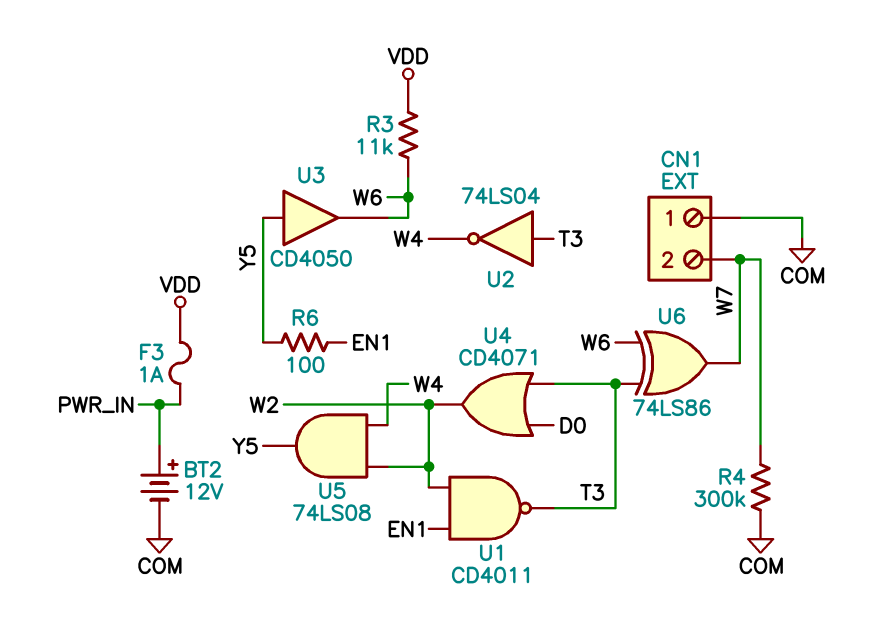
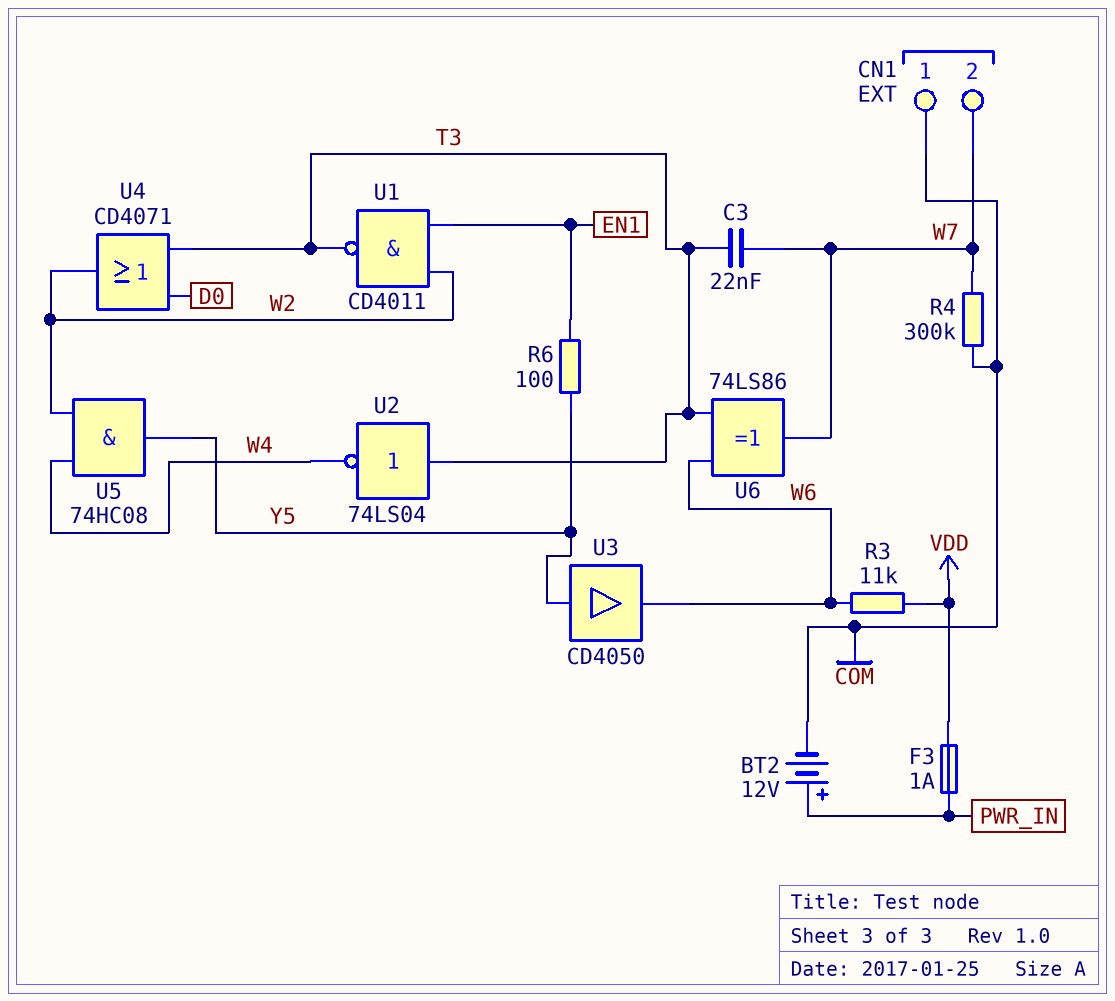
C3: none -> 22nF (T3, W7)
U5: AND 74LS08 (in W2, in W4, out Y5) -> AND 74HC08 (in W2, in W4, out Y5)

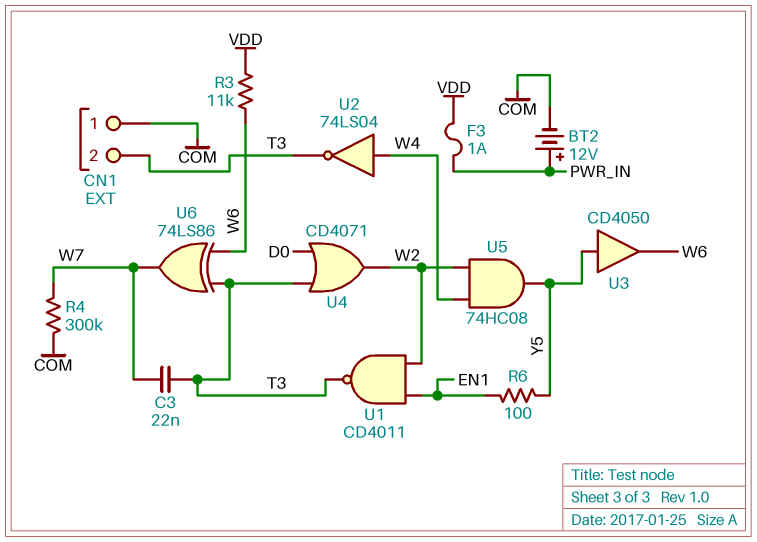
CN1 pin 2: W7 -> T3
U2: NOT 74LS04 (in T3, out W4) -> NOT 74LS04 (in W4, out T3)

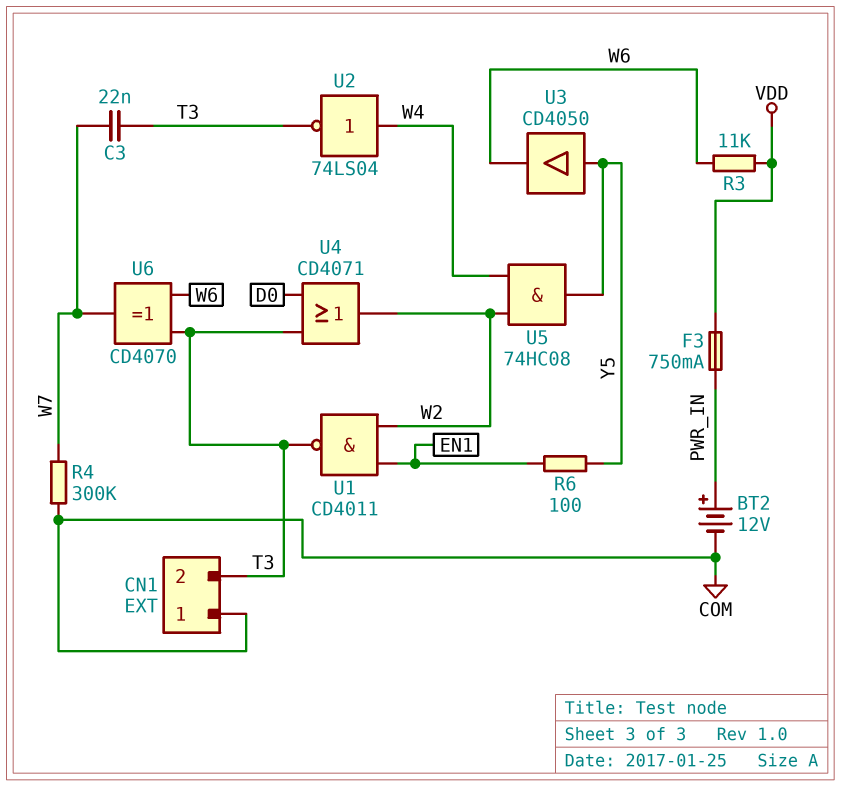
F3: 1A (PWR_IN, VDD) -> 750mA (PWR_IN, VDD)
U6: XOR 74LS86 (in T3, in W6, out W7) -> XOR CD4070 (in T3, in W6, out W7)

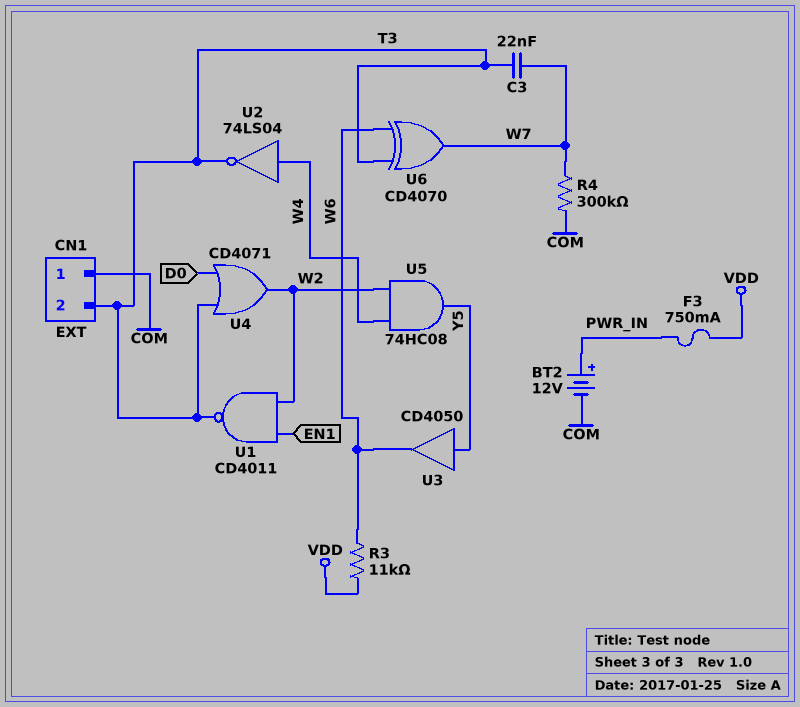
R6: 100 (EN1, Y5) -> none

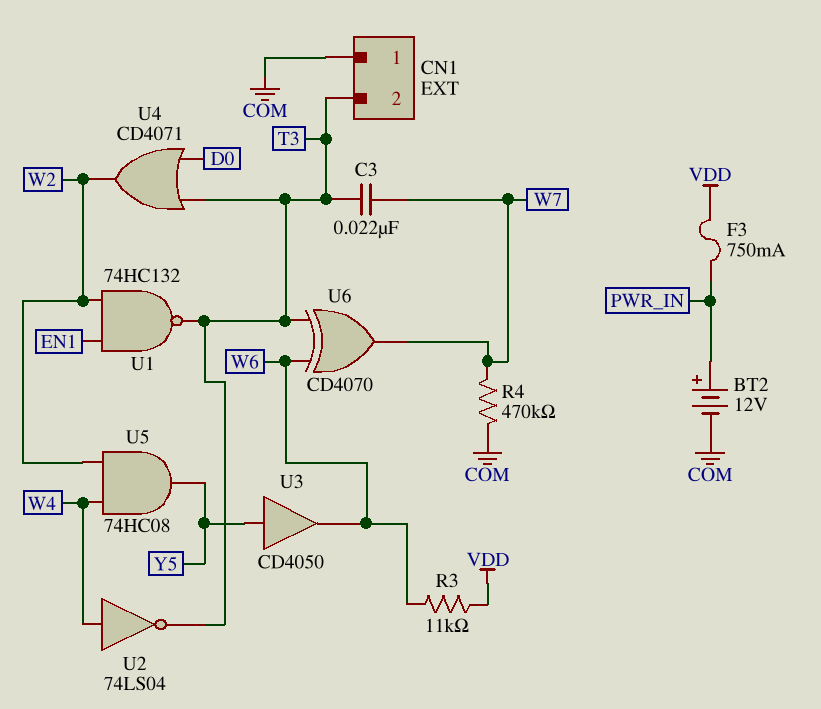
R4: 300k (COM, W7) -> 470k (COM, W7)
U1: NAND CD4011 (in EN1, in W2, out T3) -> NAND 74HC132 (in EN1, in W2, out T3)

